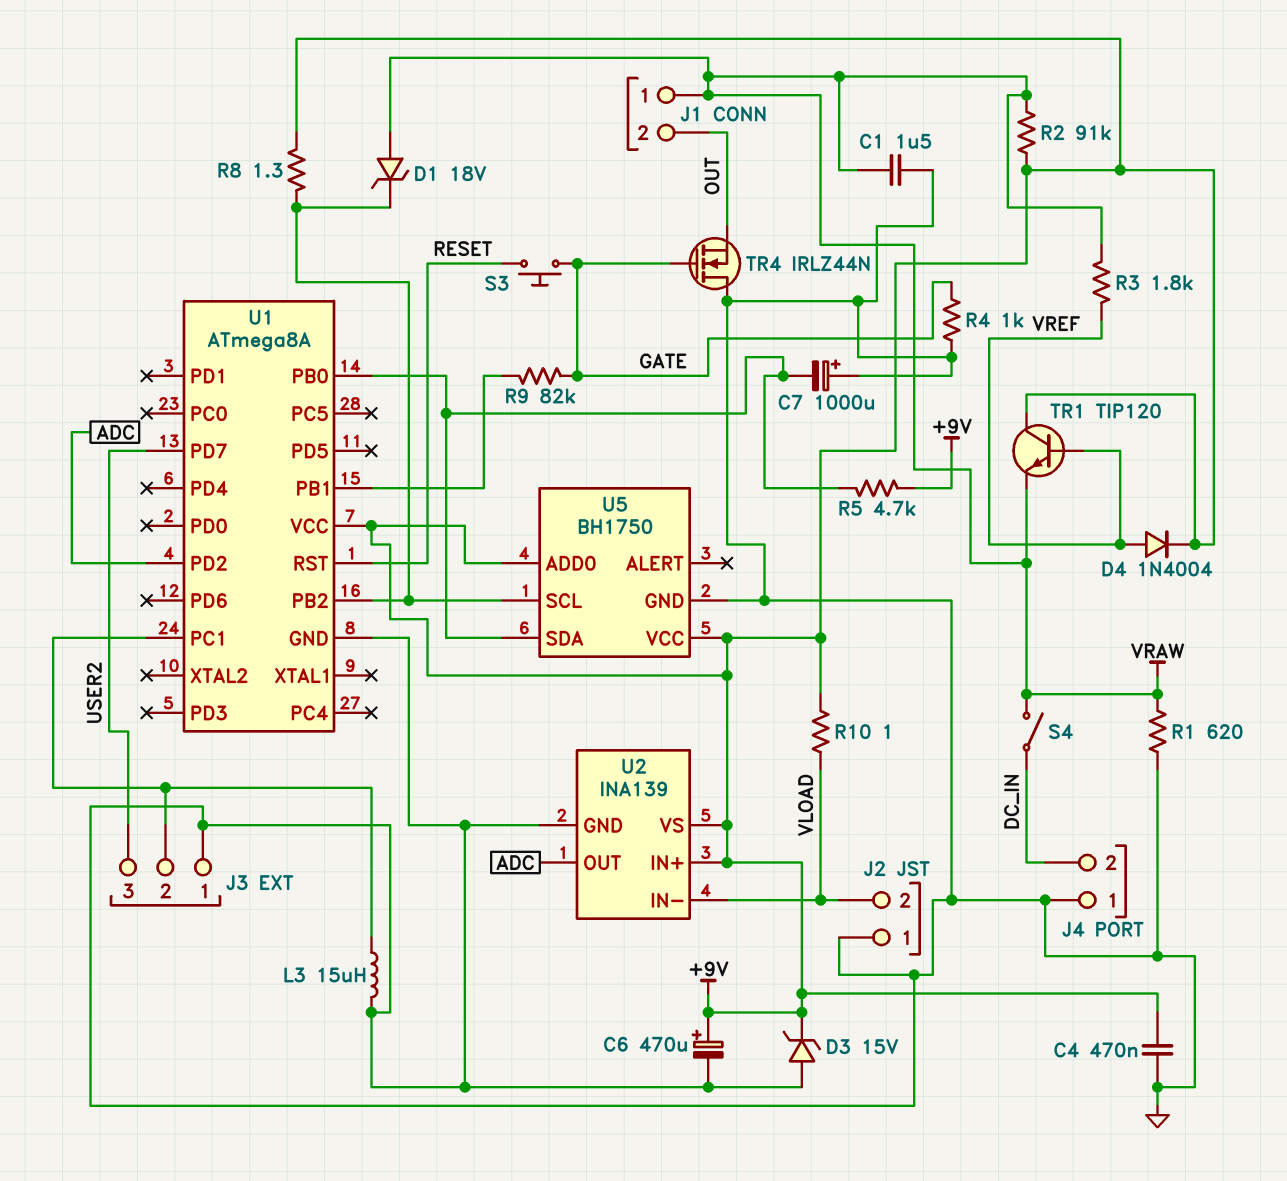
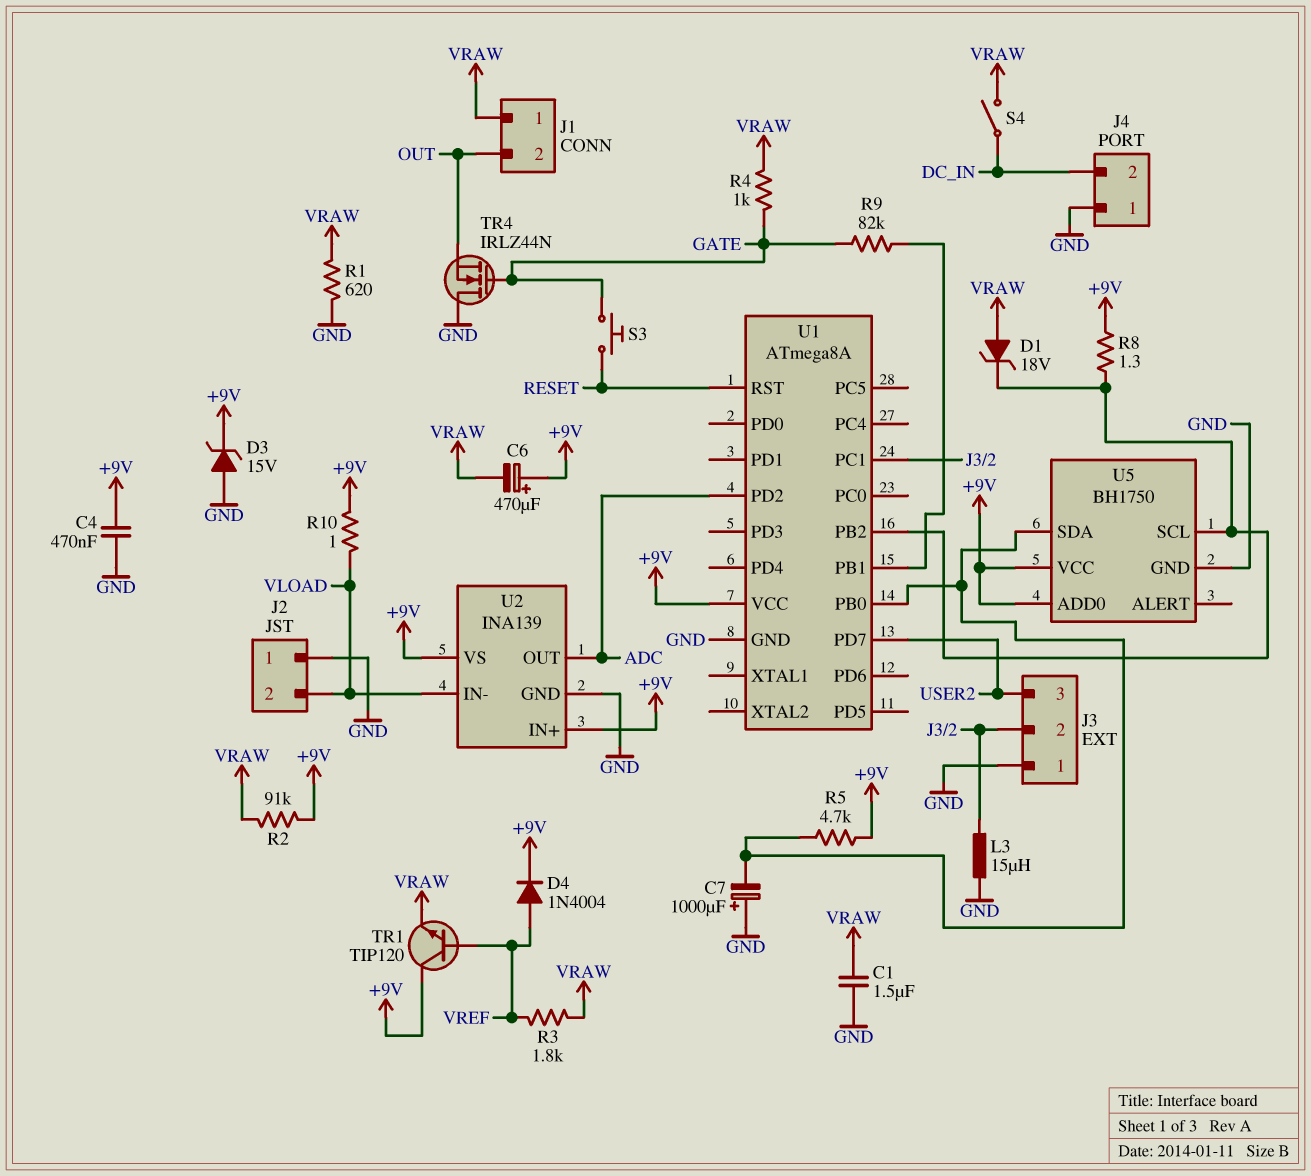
C6: 470uF (plus +9V, minus GND) -> 470uF (plus +9V, minus VRAW)
R4: 1k (GATE, GND) -> 1k (GATE, VRAW)

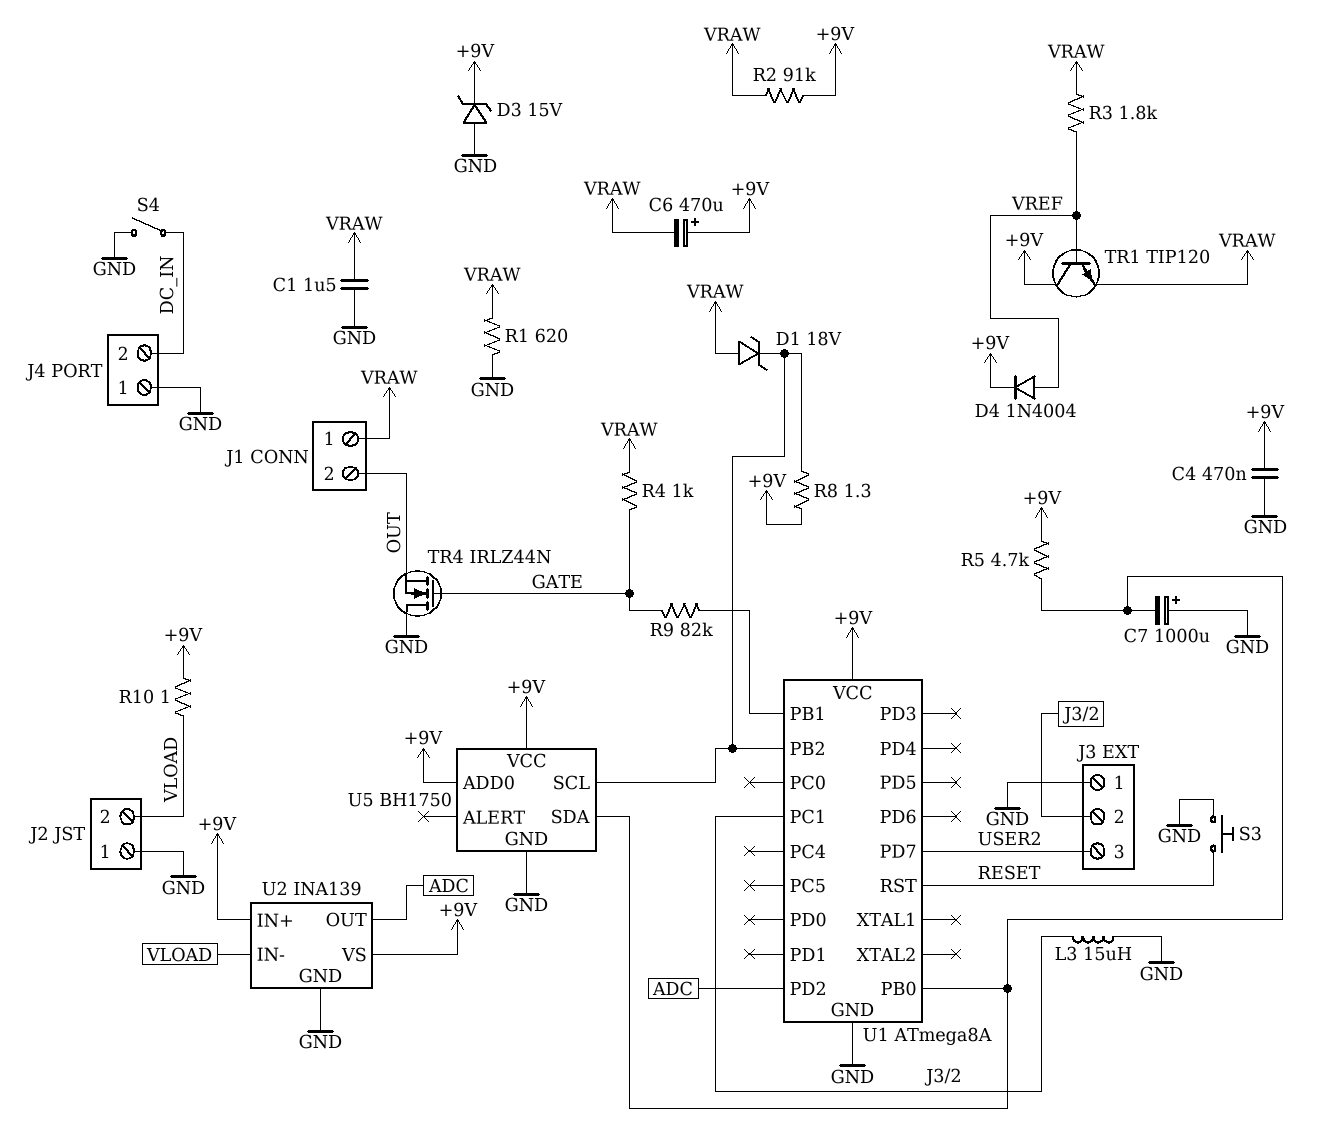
S3: button (GATE, RESET) -> button (GND, RESET)
S4: switch (DC_IN, VRAW) -> switch (DC_IN, GND)

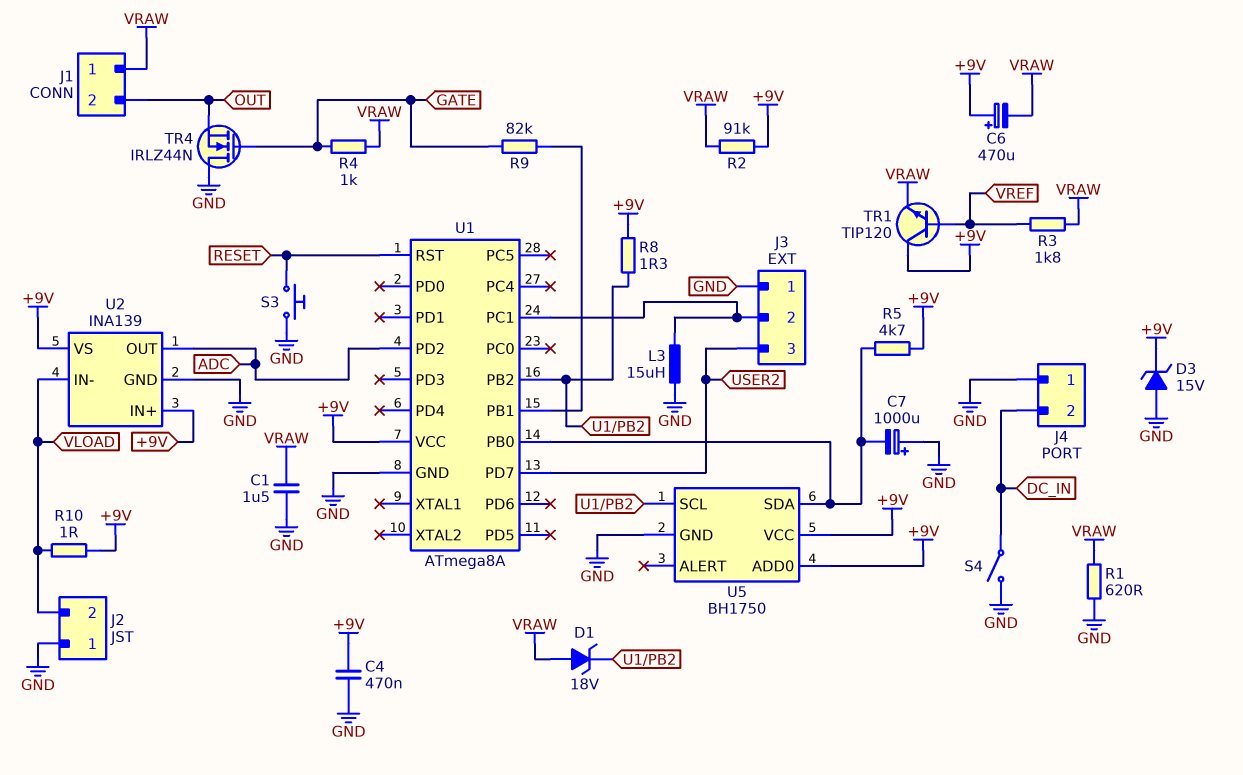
D4: diode 1N4004 (A VREF, K +9V) -> none

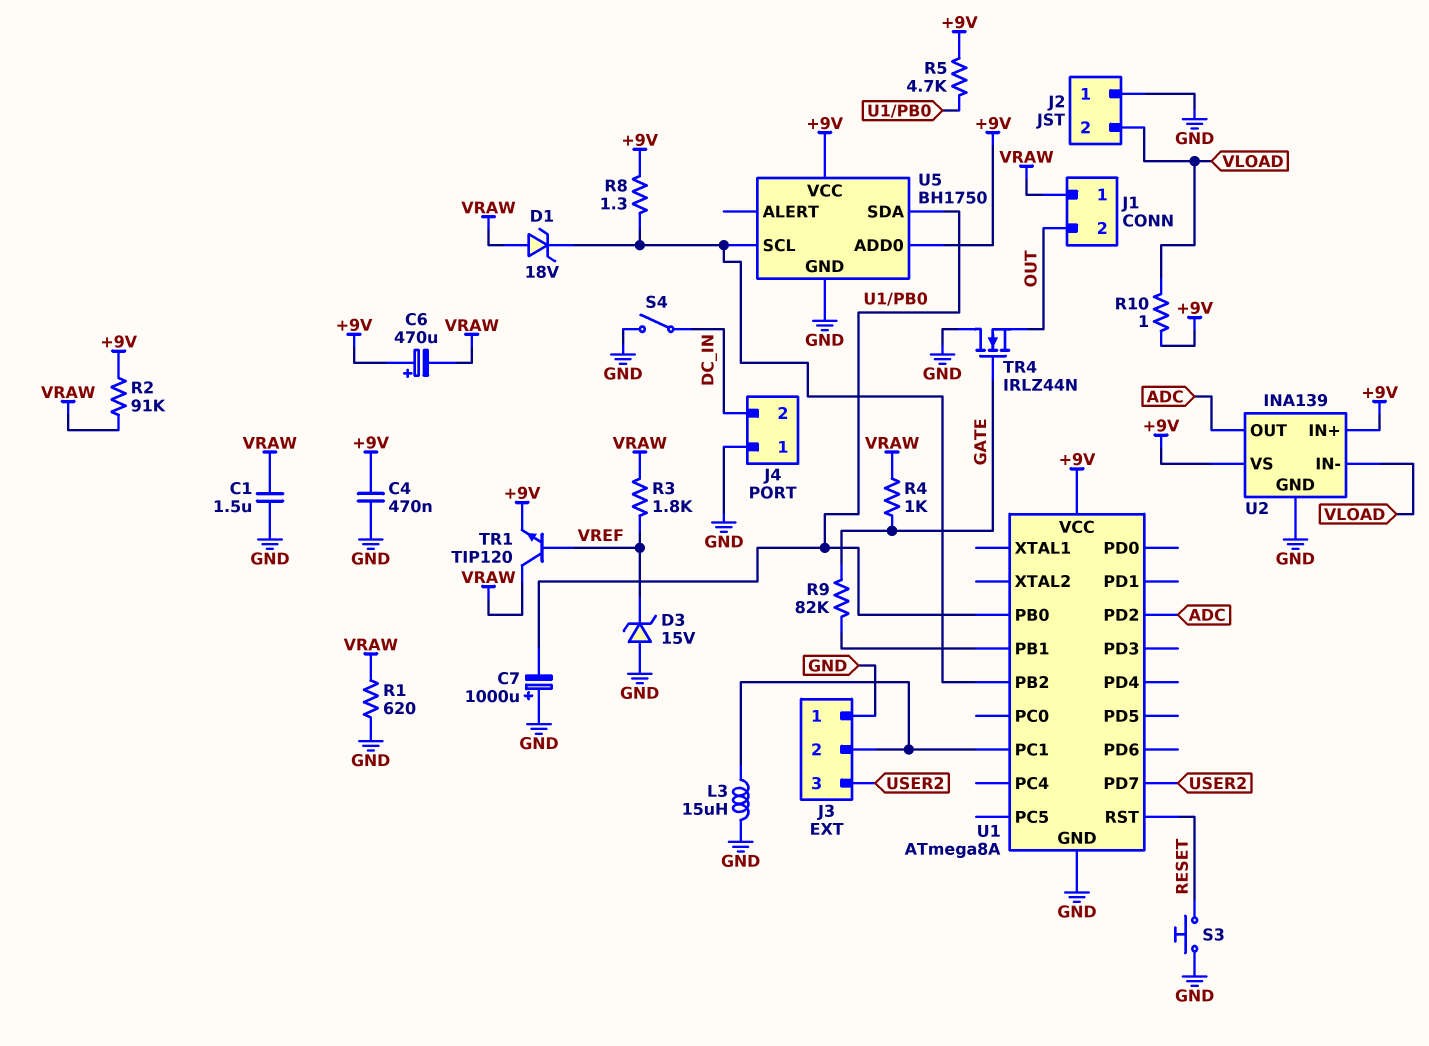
D3: zener 15V (A GND, K +9V) -> zener 15V (A GND, K VREF)
TR1: NPN TIP120 (B VREF, C +9V, E VRAW) -> NPN TIP120 (B VREF, C VRAW, E +9V)

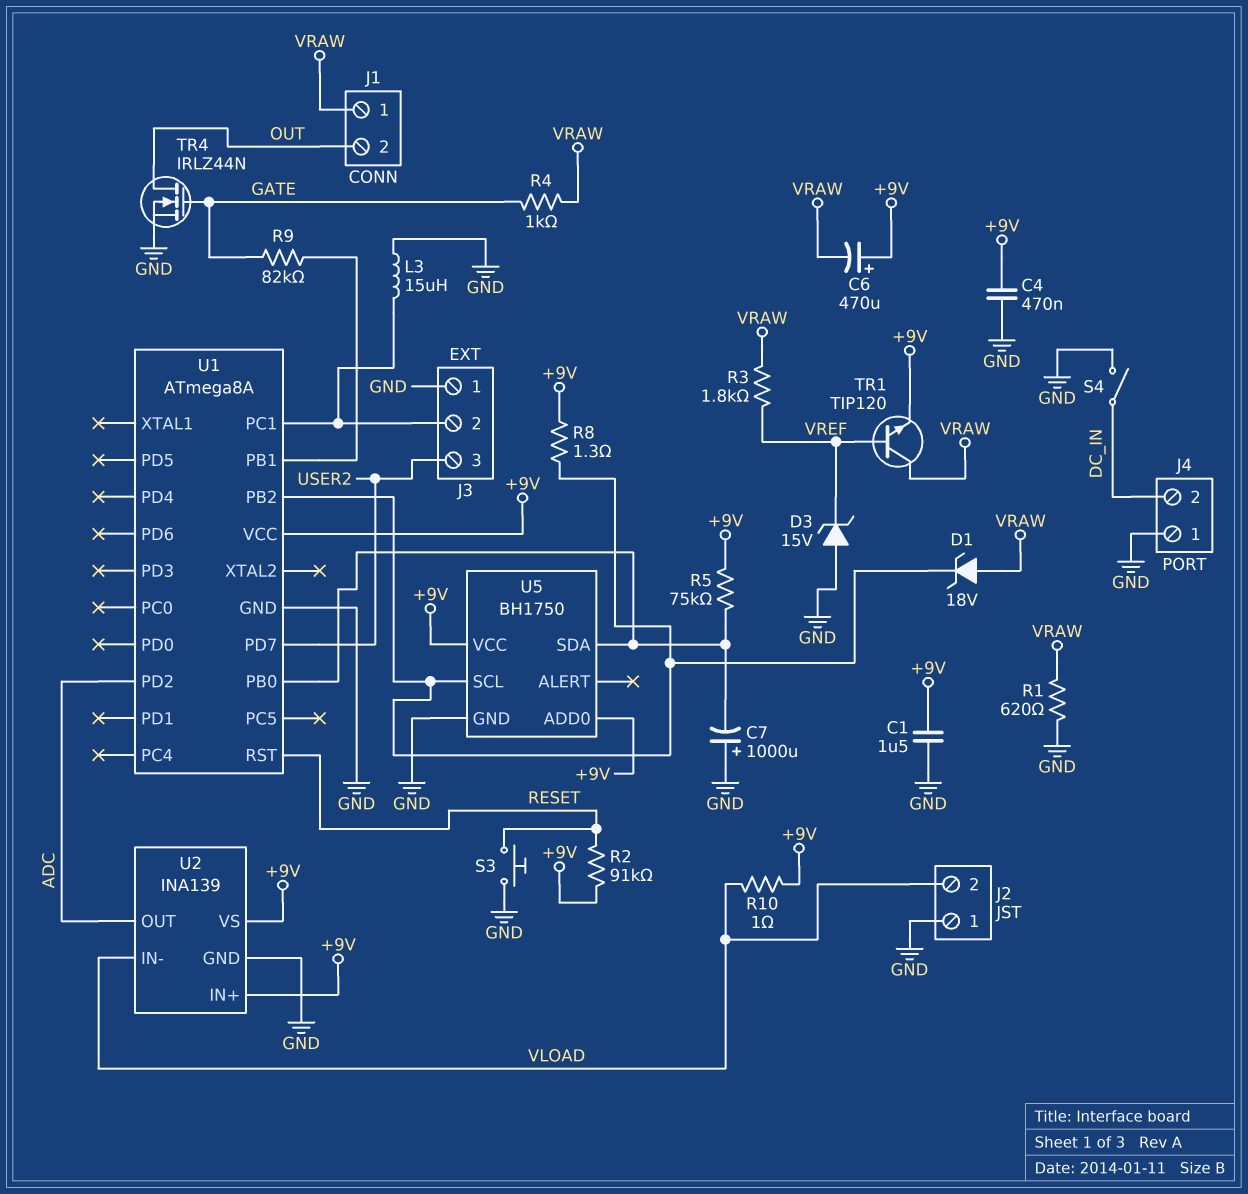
C1: 1.5uF (GND, VRAW) -> 1.5uF (+9V, GND)
R2: 91k (+9V, VRAW) -> 91k (+9V, RESET)
R5: 4.7k (+9V, U1/PB0) -> 75k (+9V, U1/PB0)
TR4: NMOS IRLZ44N (G GATE, D GND, S OUT) -> NMOS IRLZ44N (G GATE, D OUT, S GND)

